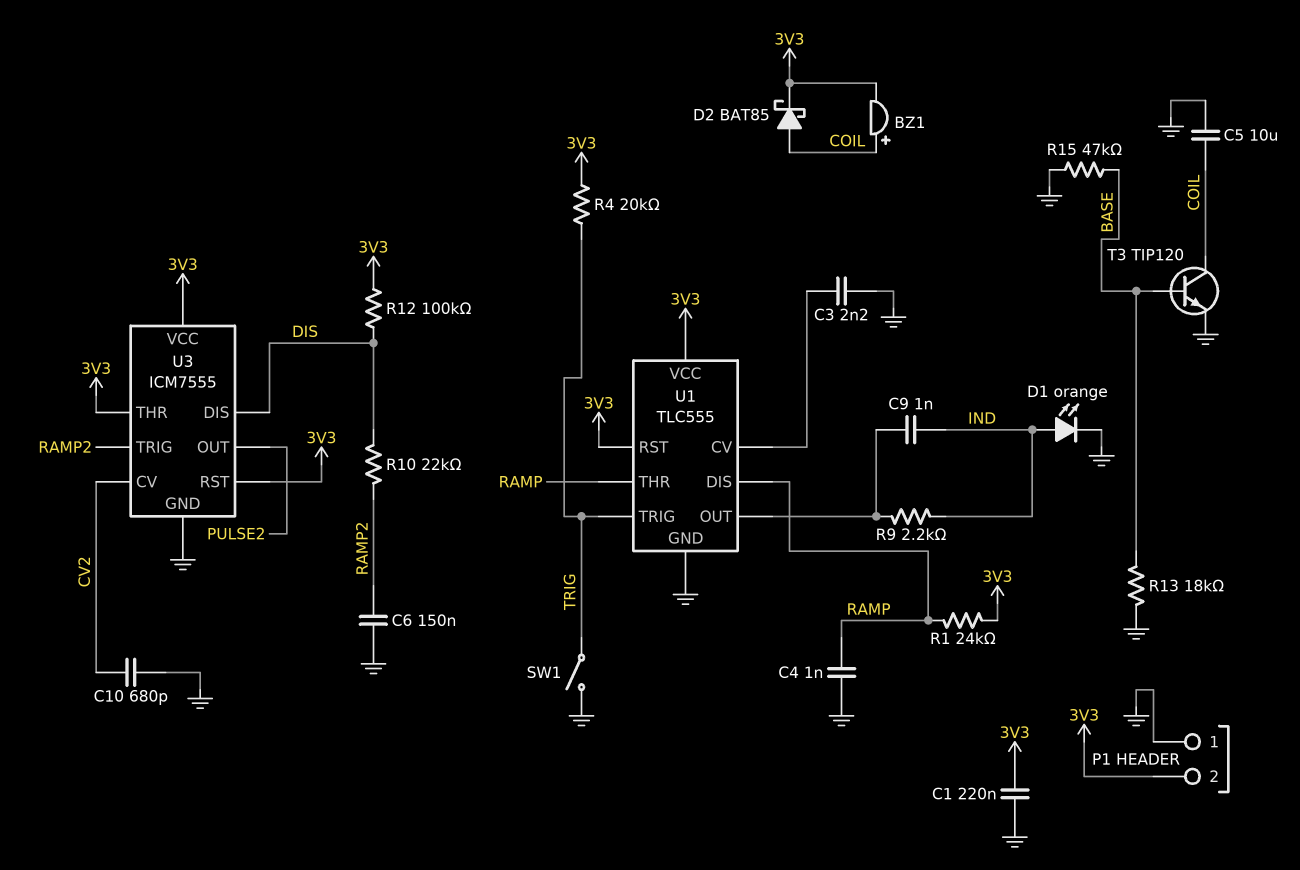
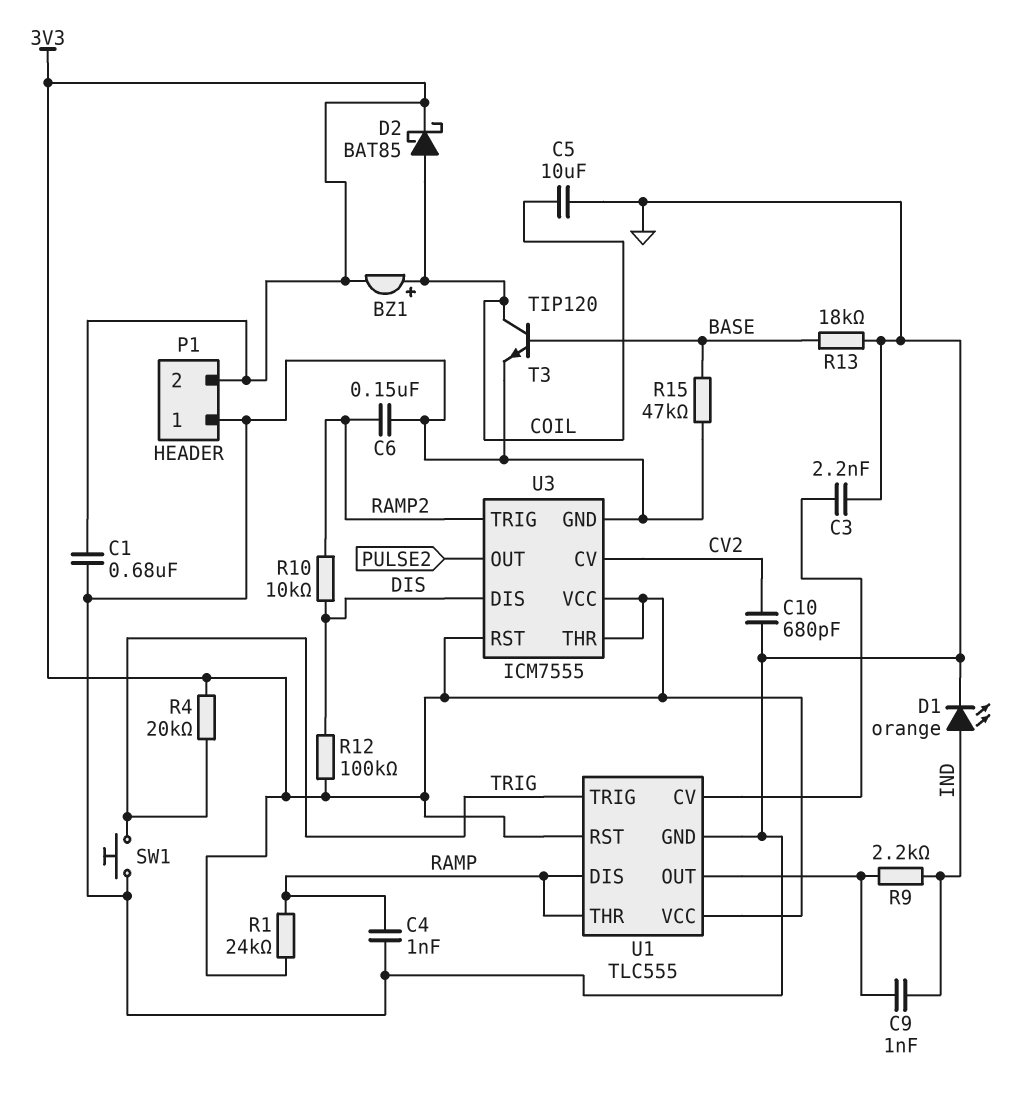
C1: 220nF (3V3, GND) -> 680nF (3V3, GND)
R10: 22k (DIS, RAMP2) -> 10k (DIS, RAMP2)
SW1: switch (GND, TRIG) -> button (GND, TRIG)

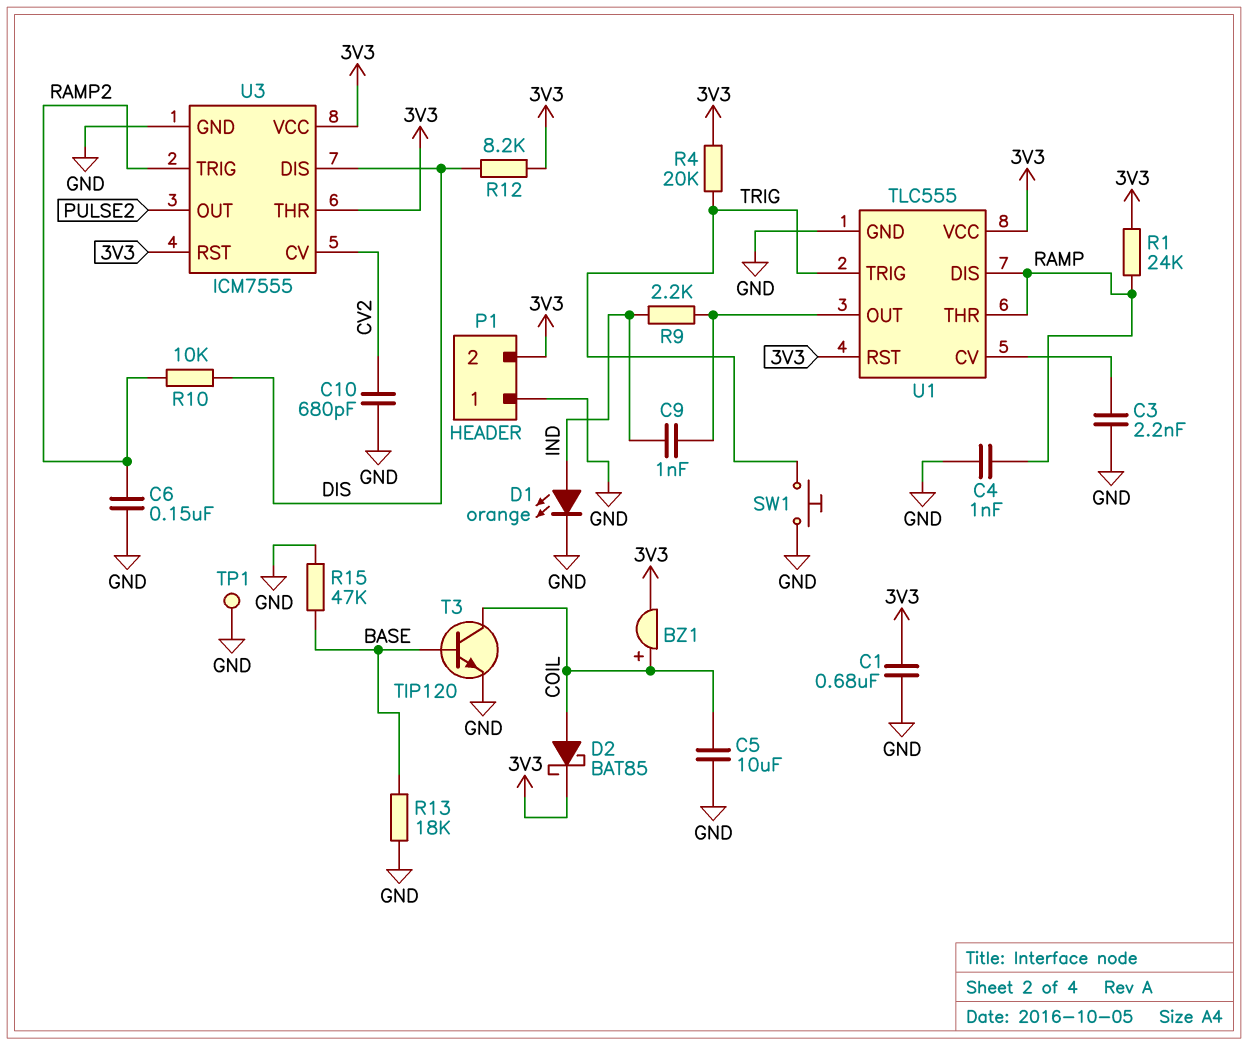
R12: 100k (3V3, DIS) -> 8.2k (3V3, DIS)
TP1: none -> test point (GND)

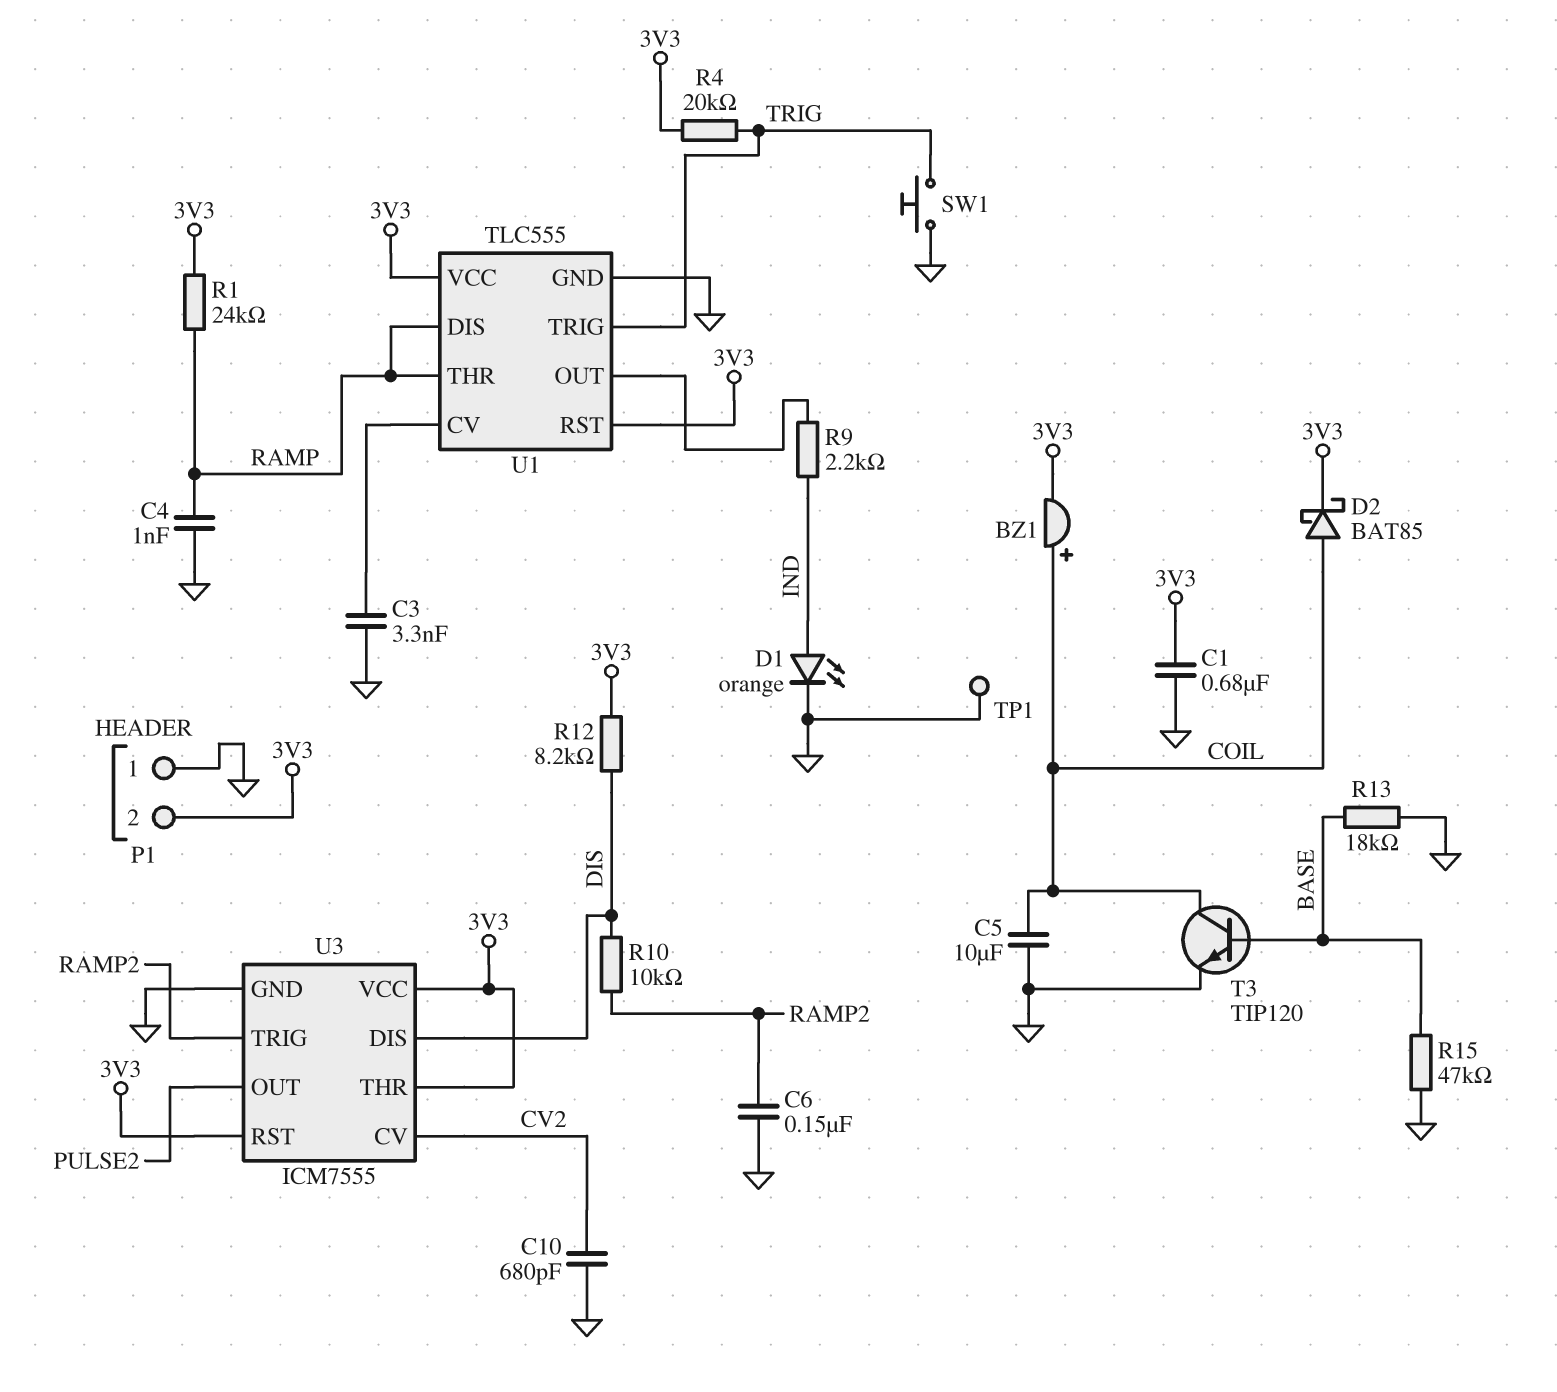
C3: 2.2nF (GND, U1/CV) -> 3.3nF (GND, U1/CV)
C9: 1nF (IND, U1/OUT) -> none

